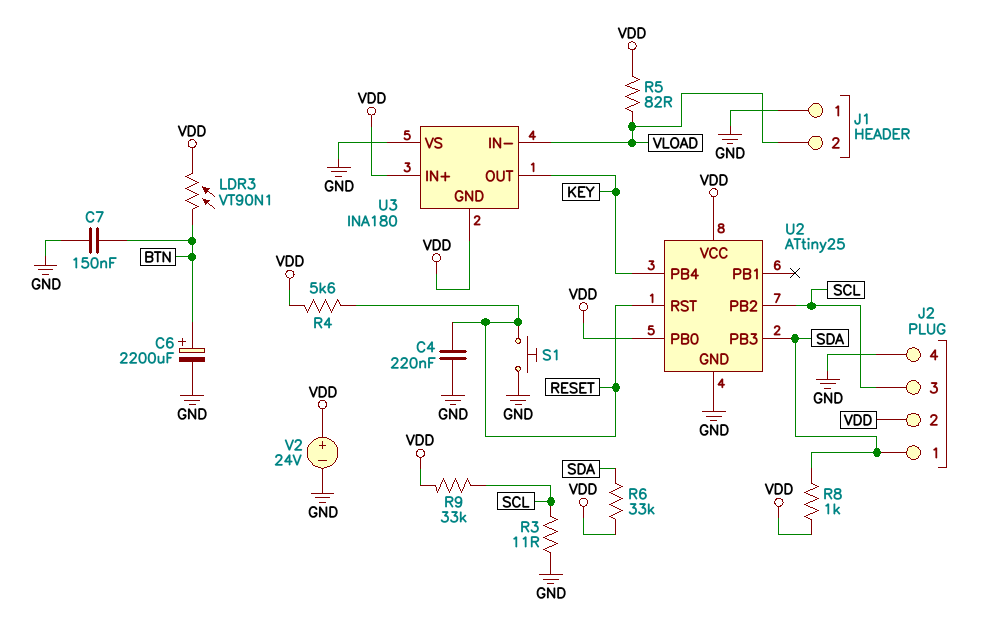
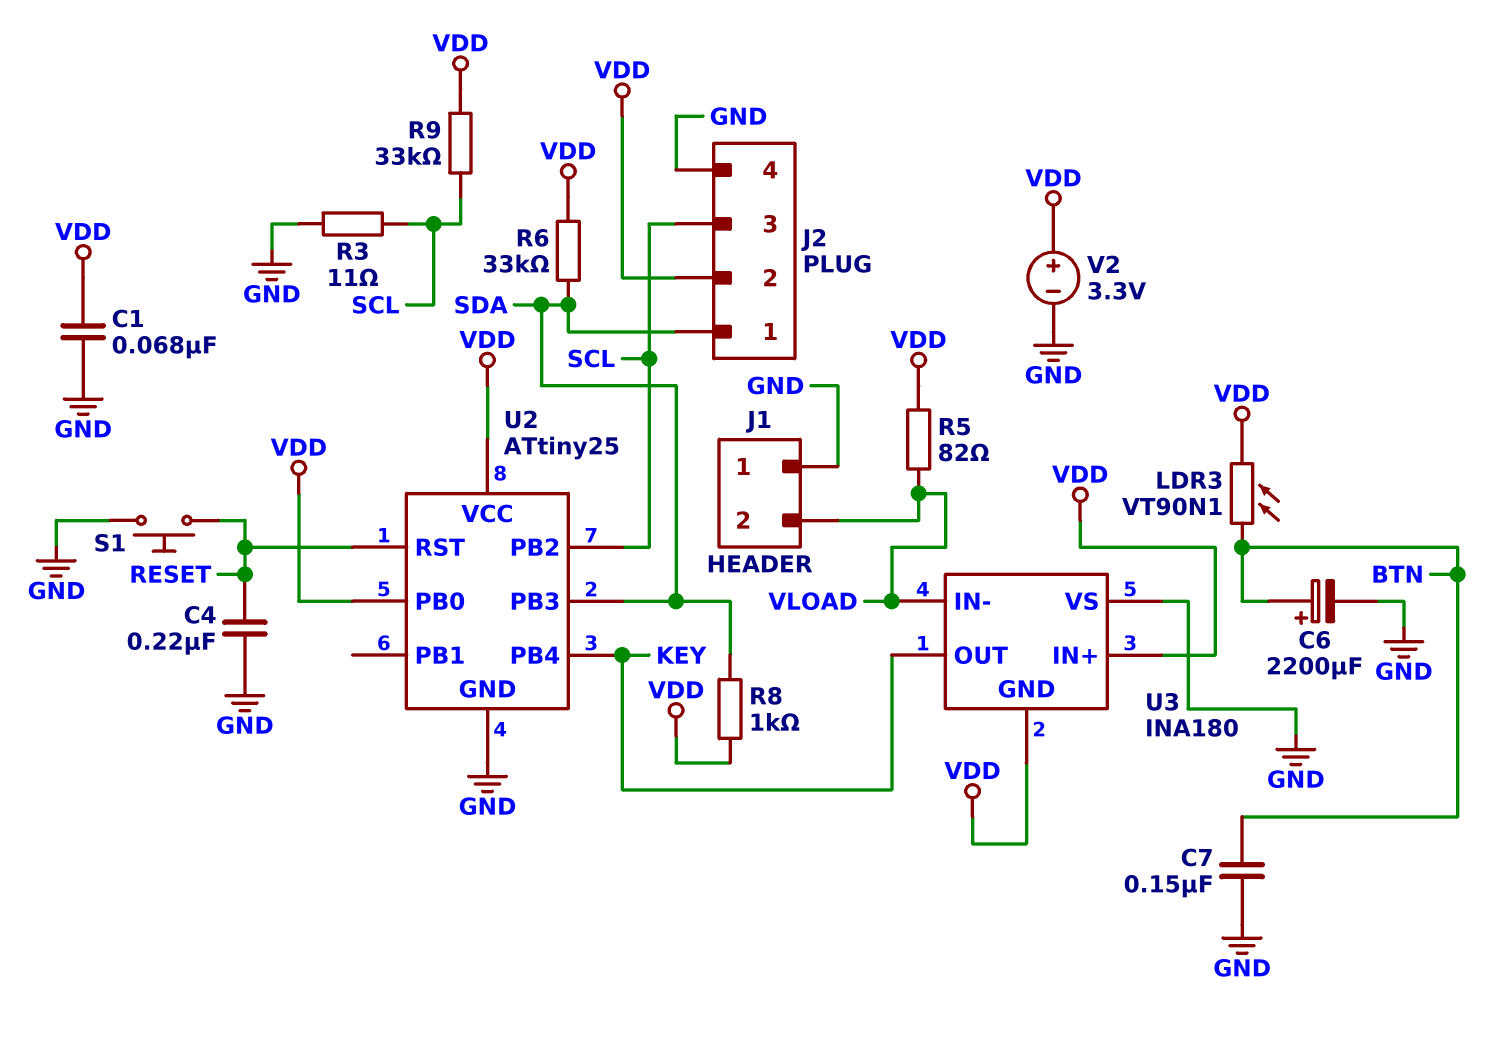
C1: none -> 68nF (GND, VDD)
R4: 5.6k (RESET, VDD) -> none
V2: 24V (plus VDD, minus GND) -> 3.3V (plus VDD, minus GND)

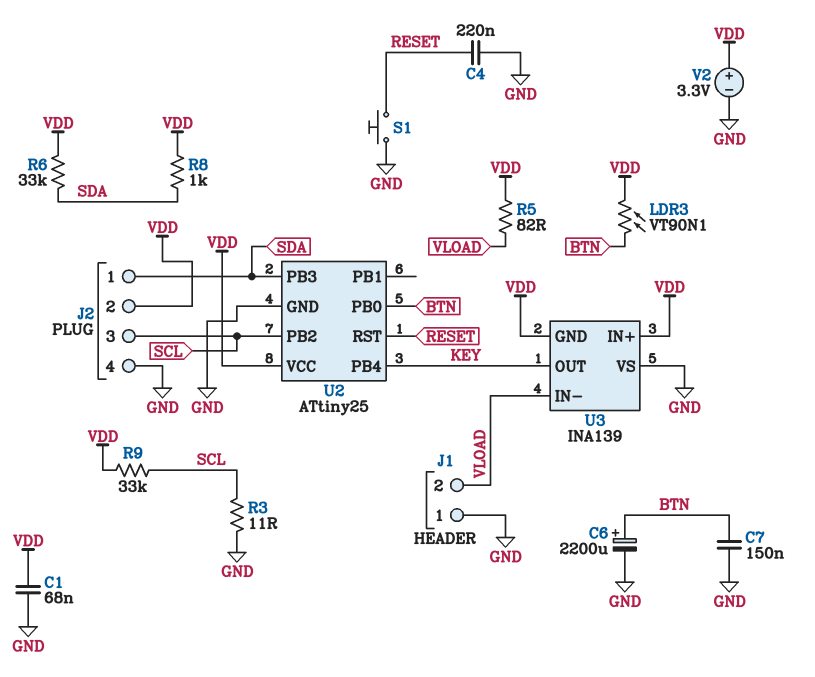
U2 pin PB0: VDD -> BTN
U3: INA180 -> INA139

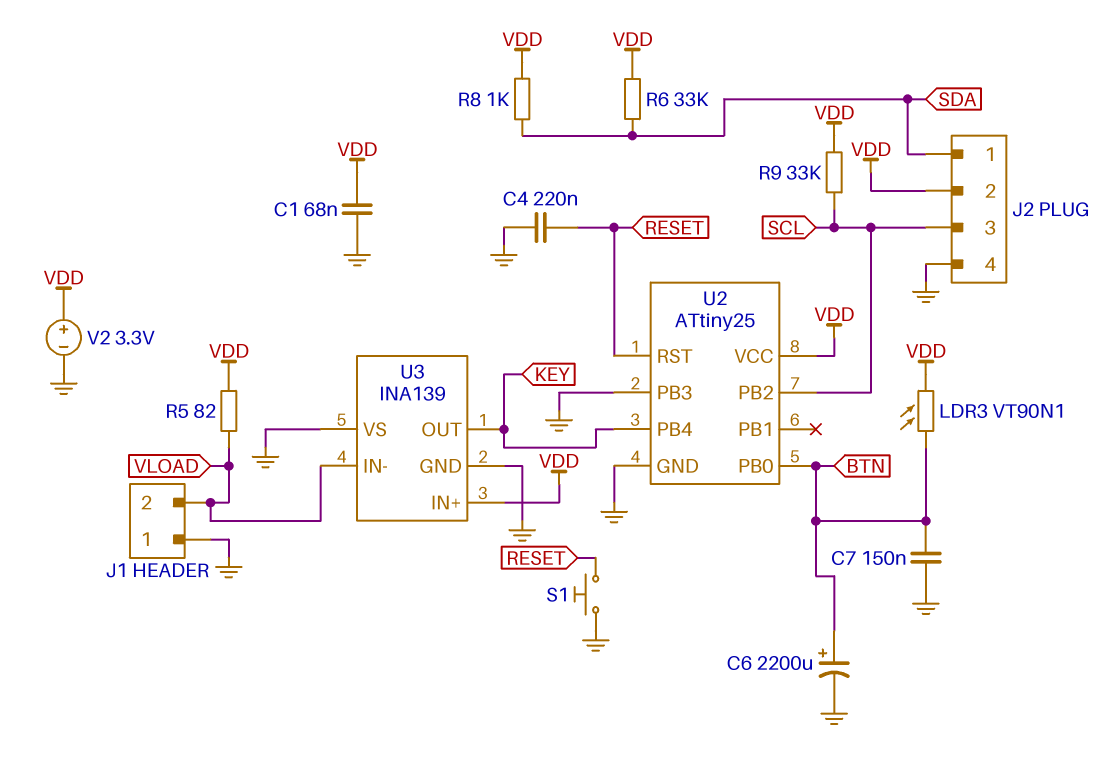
R3: 11 (GND, SCL) -> none
U2 pin PB3: SDA -> GND
U3 pin GND: VDD -> GND

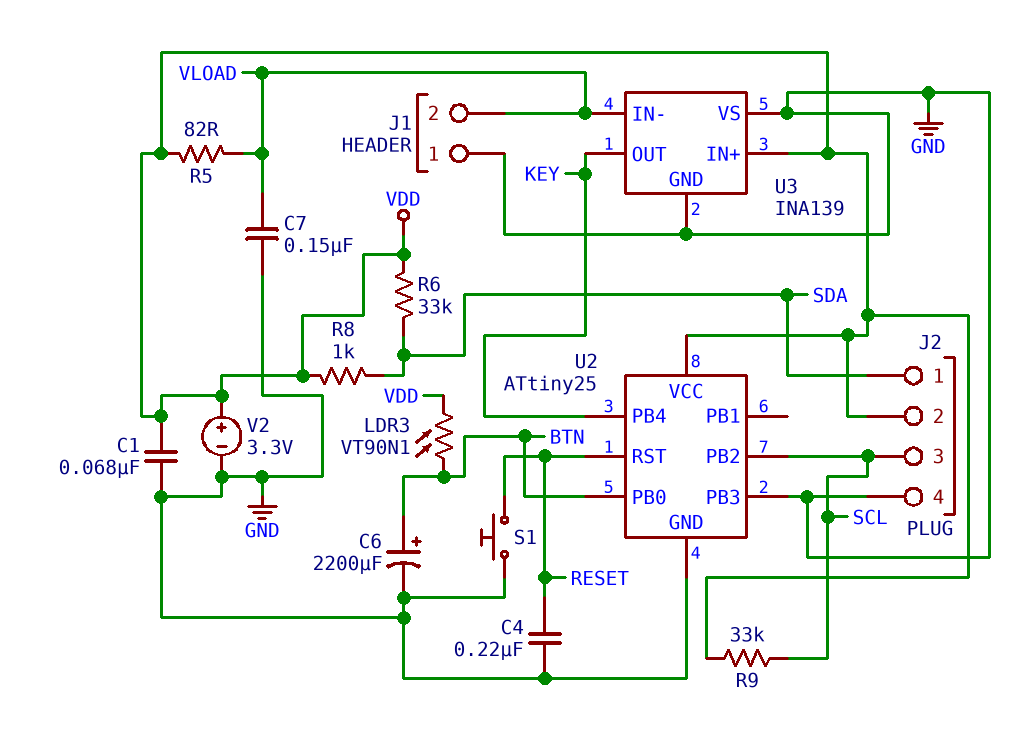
C7: 150nF (BTN, GND) -> 150nF (GND, VLOAD)

